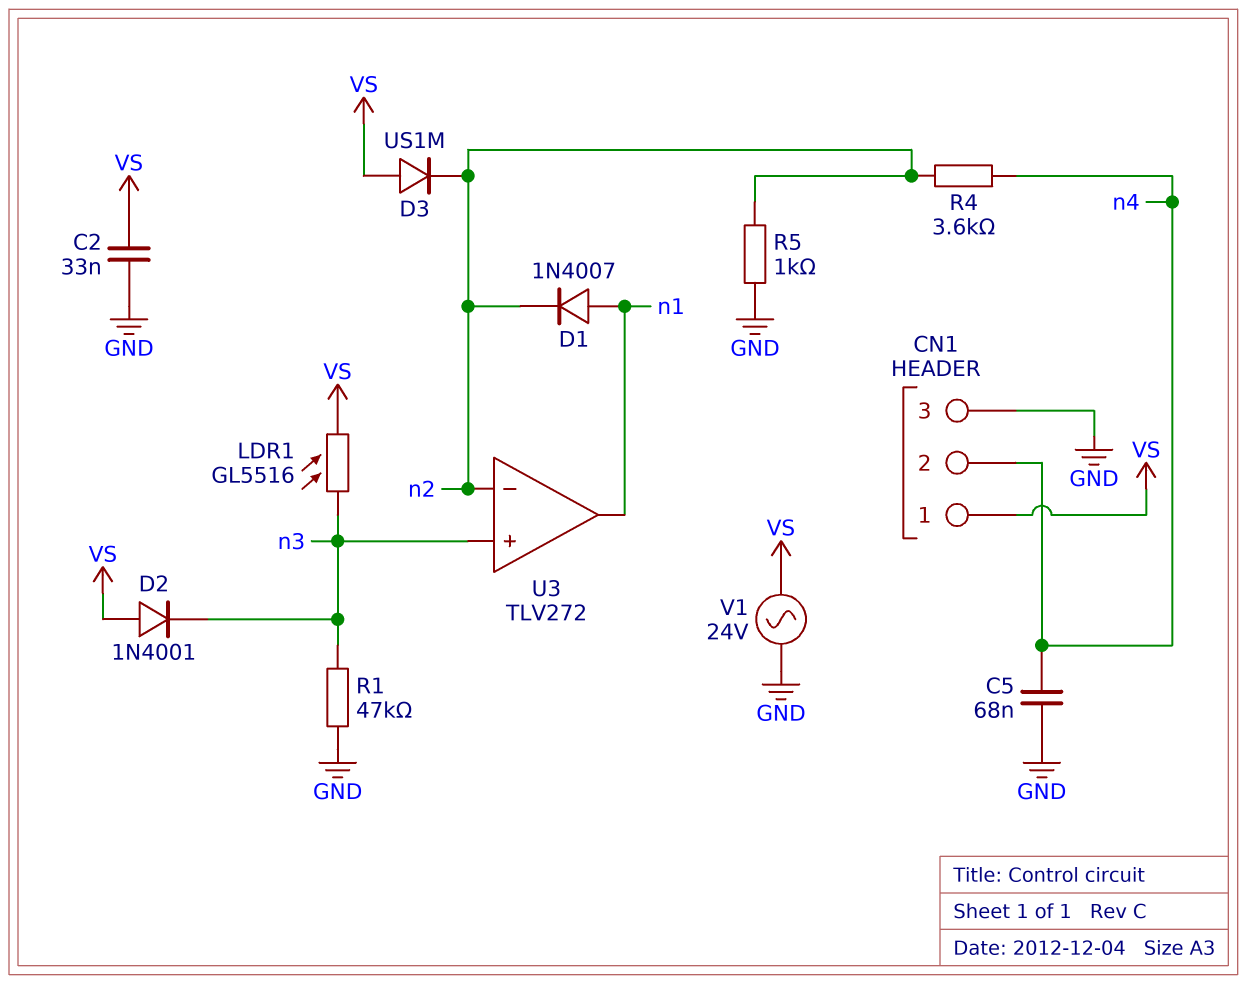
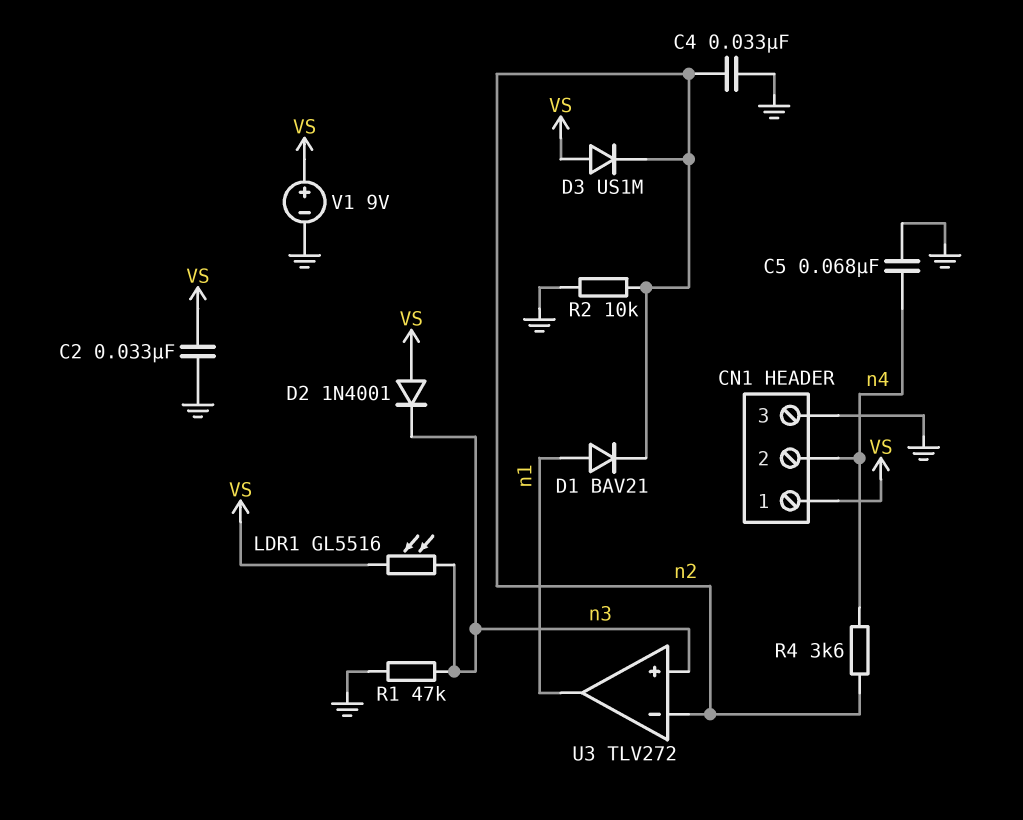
C4: none -> 33nF (GND, n2)
D1: diode 1N4007 (A n1, K n2) -> diode BAV21 (A n1, K n2)
R2: none -> 10k (GND, n2)
R5: 1k (GND, n2) -> none
V1: AC 24V (GND, VS) -> 9V (plus VS, minus GND)

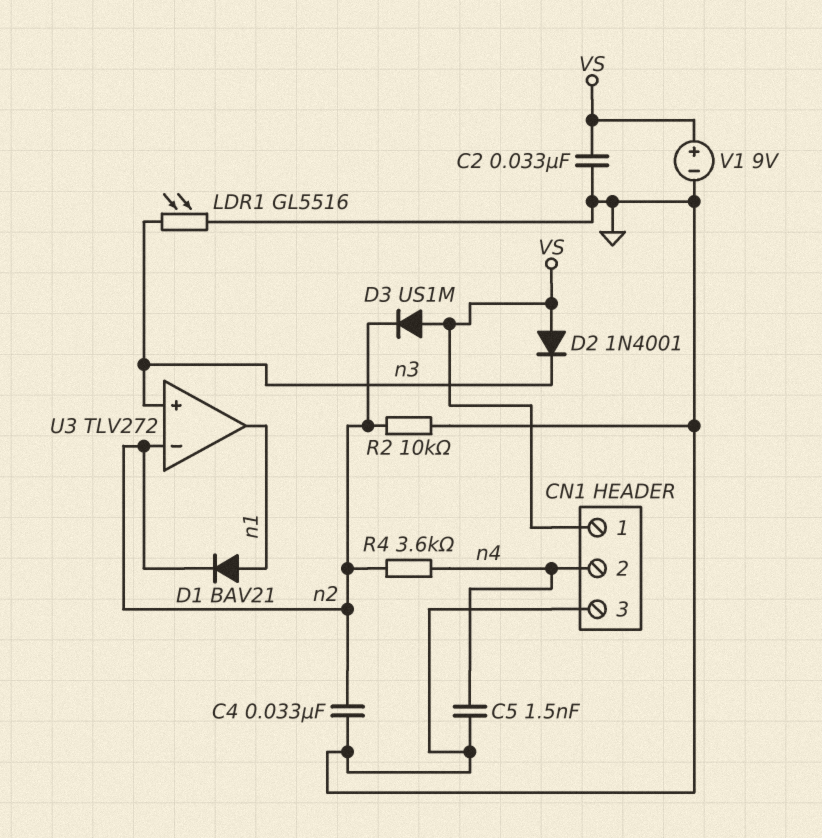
C5: 68nF (GND, n4) -> 1.5nF (GND, n4)
LDR1: GL5516 (VS, n3) -> GL5516 (GND, n3)
R1: 47k (GND, n3) -> none

